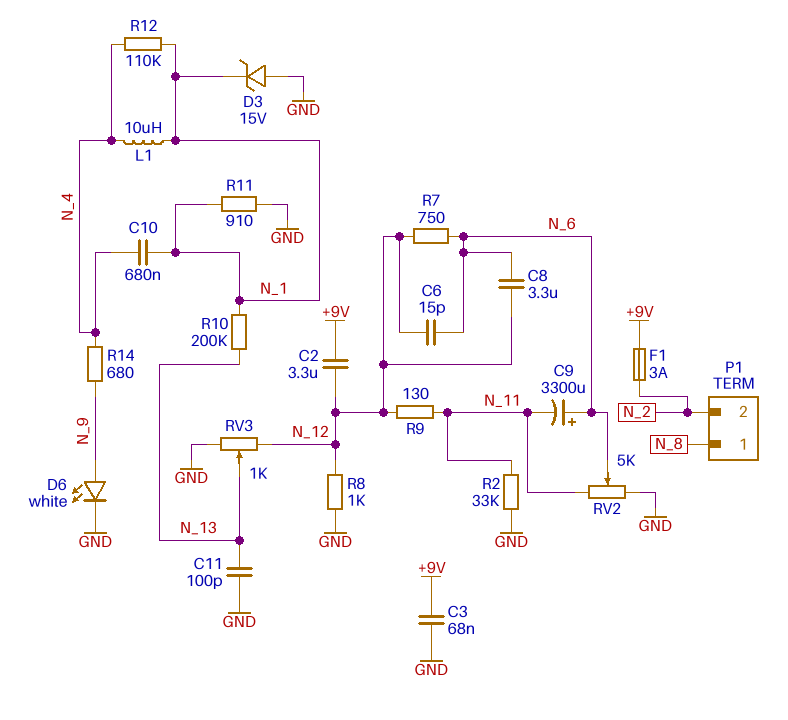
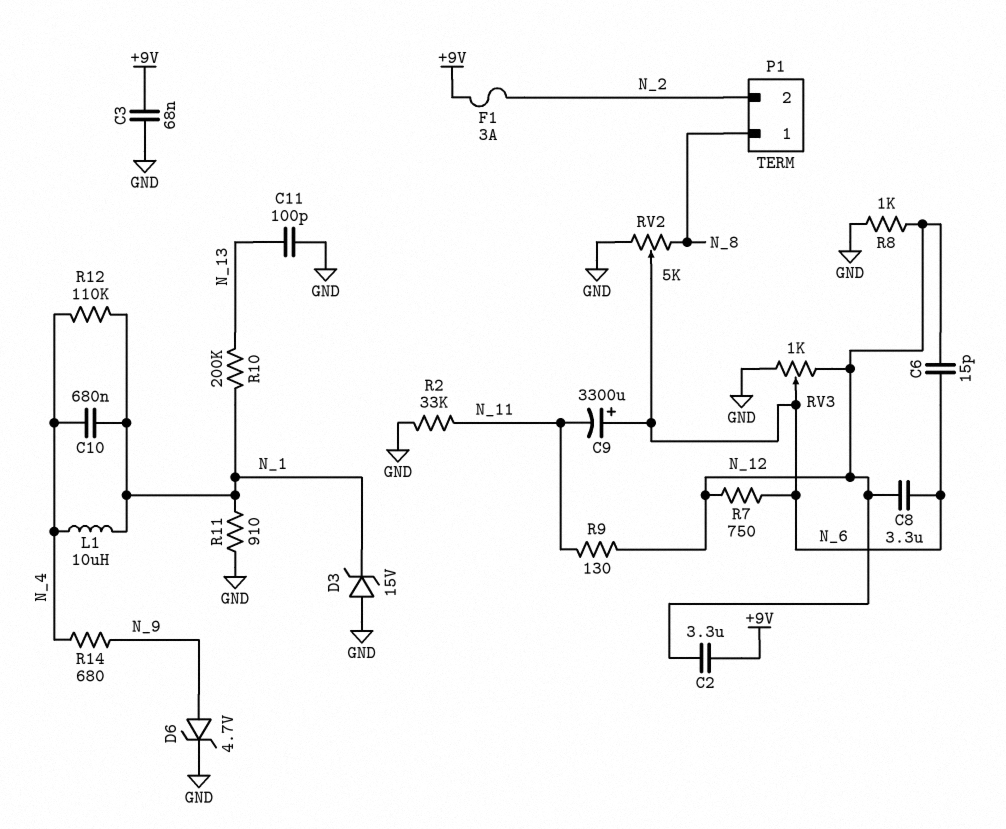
D6: LED white (A N_9, K GND) -> zener 4.7V (A N_9, K GND)
RV2: 5k (GND, N_11, wiper N_6) -> 5k (GND, N_8, wiper N_6)
RV3: 1k (GND, N_12, wiper N_13) -> 1k (GND, N_12, wiper N_6)

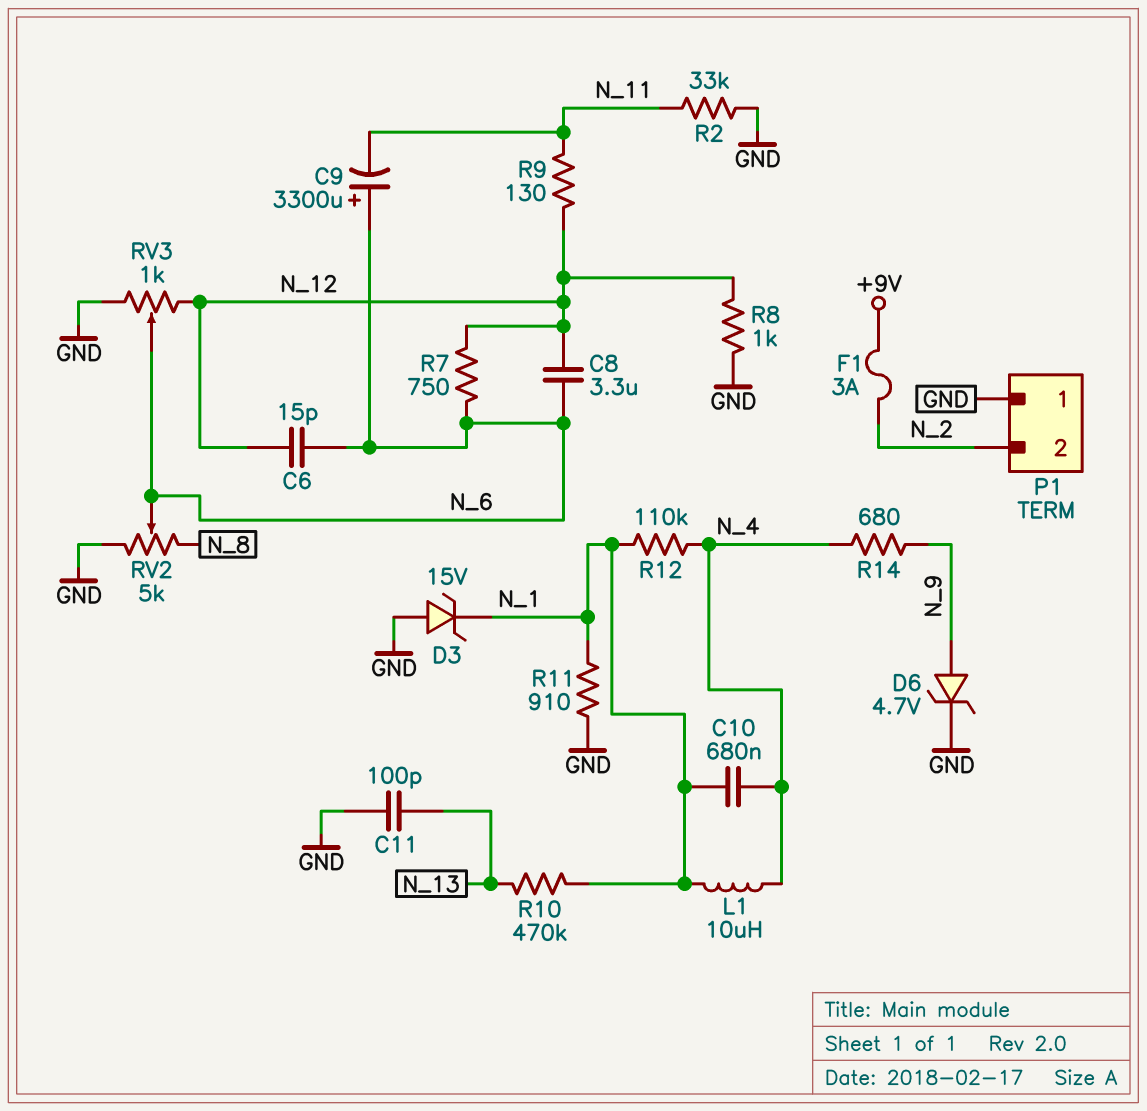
C2: 3.3uF (+9V, N_12) -> none
C3: 68nF (+9V, GND) -> none
P1 pin 1: N_8 -> GND
R10: 200k (N_1, N_13) -> 470k (N_1, N_13)

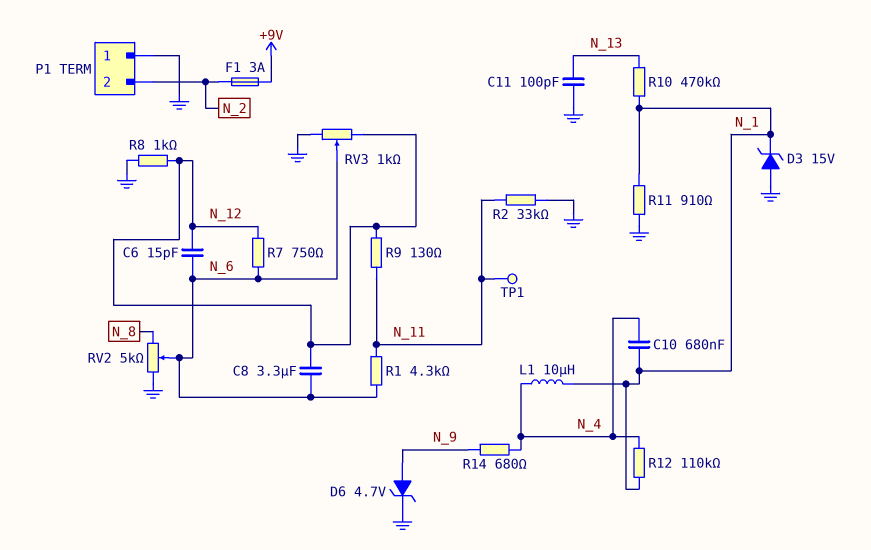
C9: 3300uF (plus N_6, minus N_11) -> none
R1: none -> 4.3k (N_6, N_11)
TP1: none -> test point (N_11)

